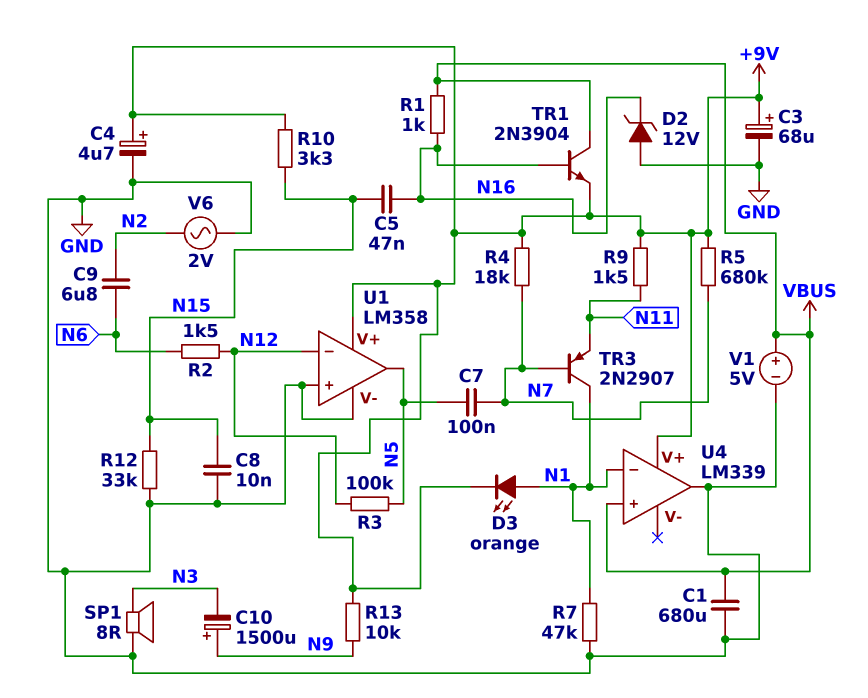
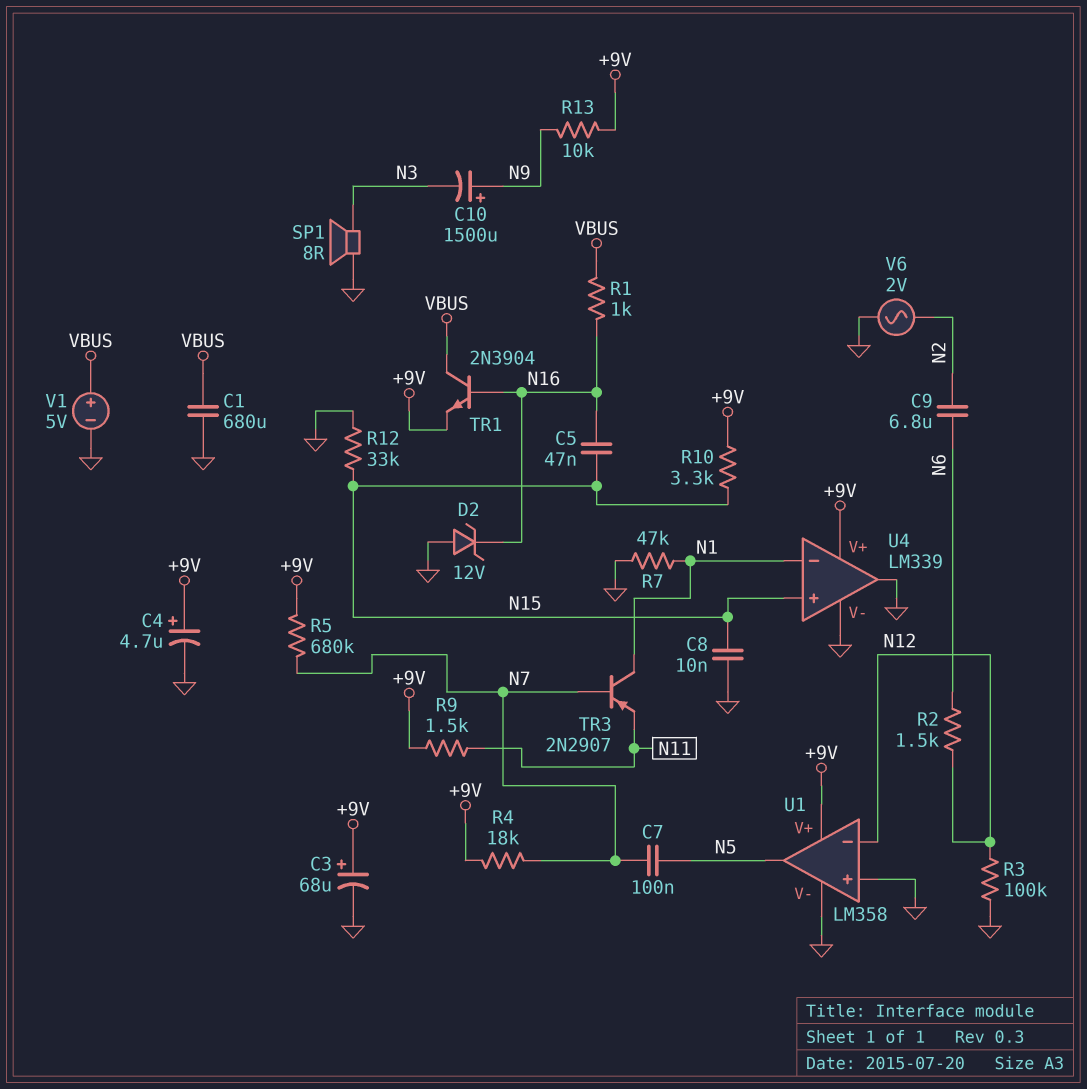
D3: LED orange (A N1, K +9V) -> none
R3: 100k (N5, N12) -> 100k (GND, N12)
U4 pin V-: none -> GND
U4 pin in+: VBUS -> N15

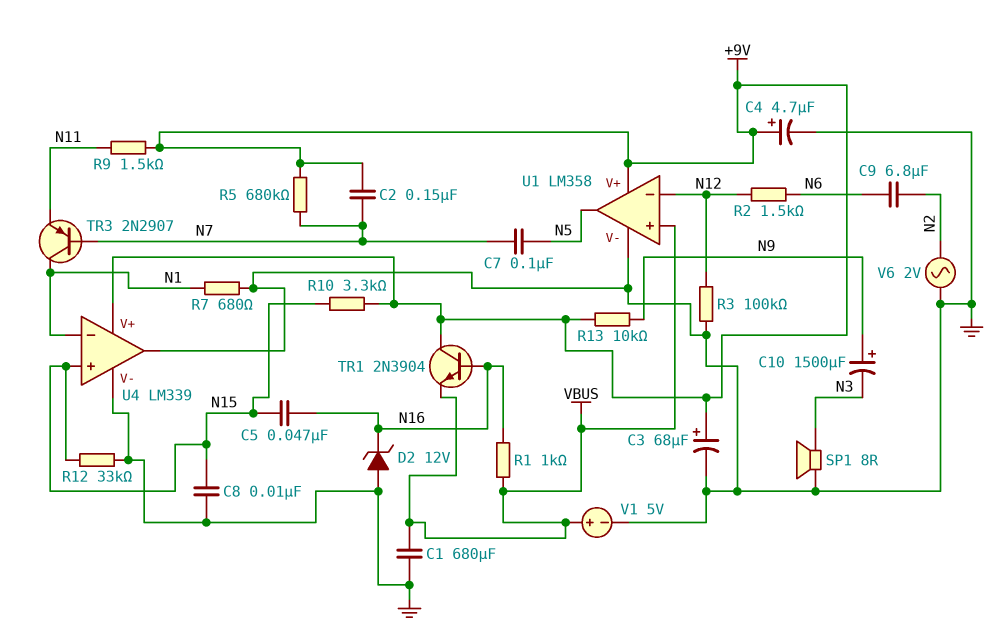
C2: none -> 150nF (+9V, N7)
R4: 18k (+9V, N7) -> none
R7: 47k (GND, N1) -> 680 (GND, N1)
TR1: NPN 2N3904 (B N16, C VBUS, E +9V) -> NPN 2N3904 (B N16, C +9V, E VBUS)
U1 pin in+: GND -> VBUS

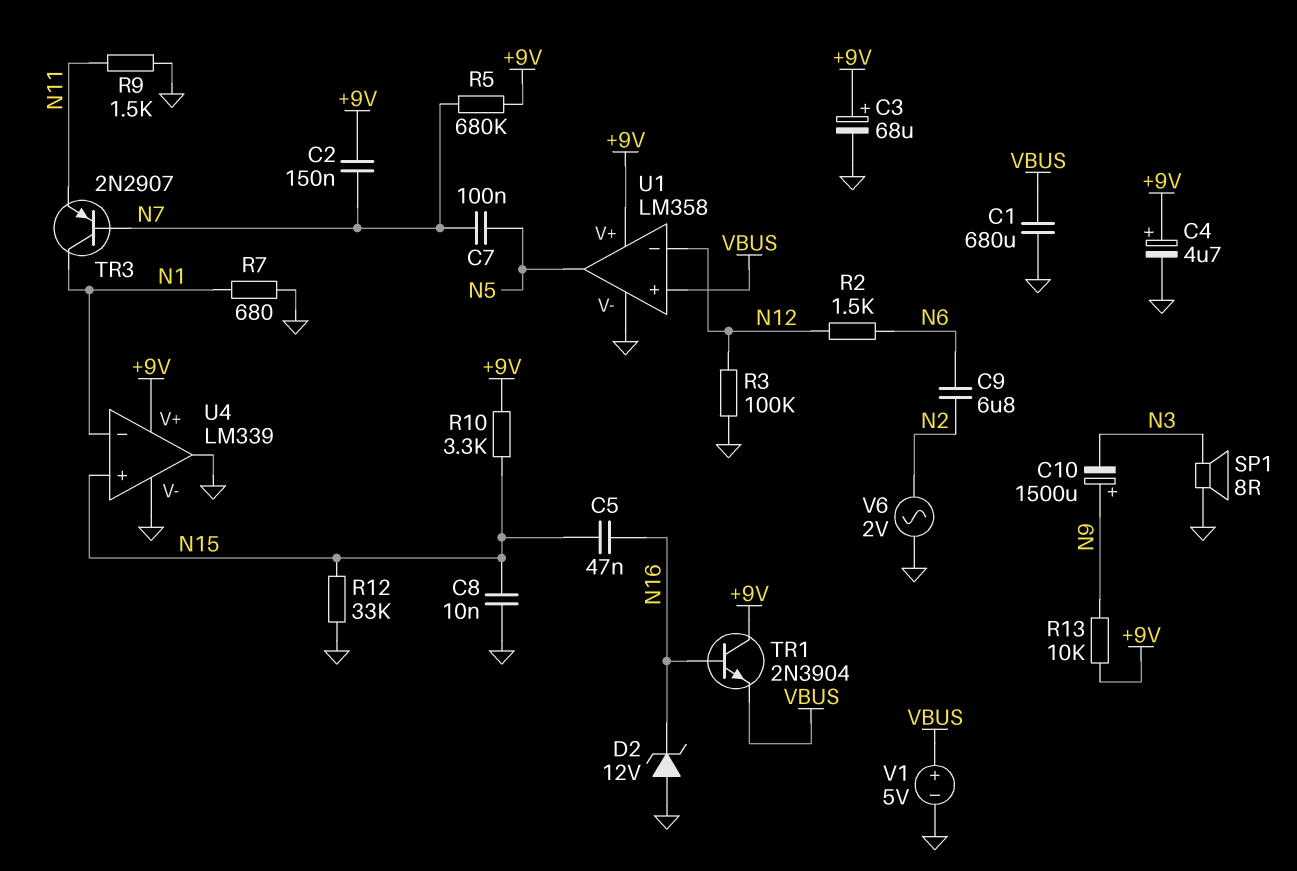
R1: 1k (N16, VBUS) -> none
R9: 1.5k (+9V, N11) -> 1.5k (GND, N11)

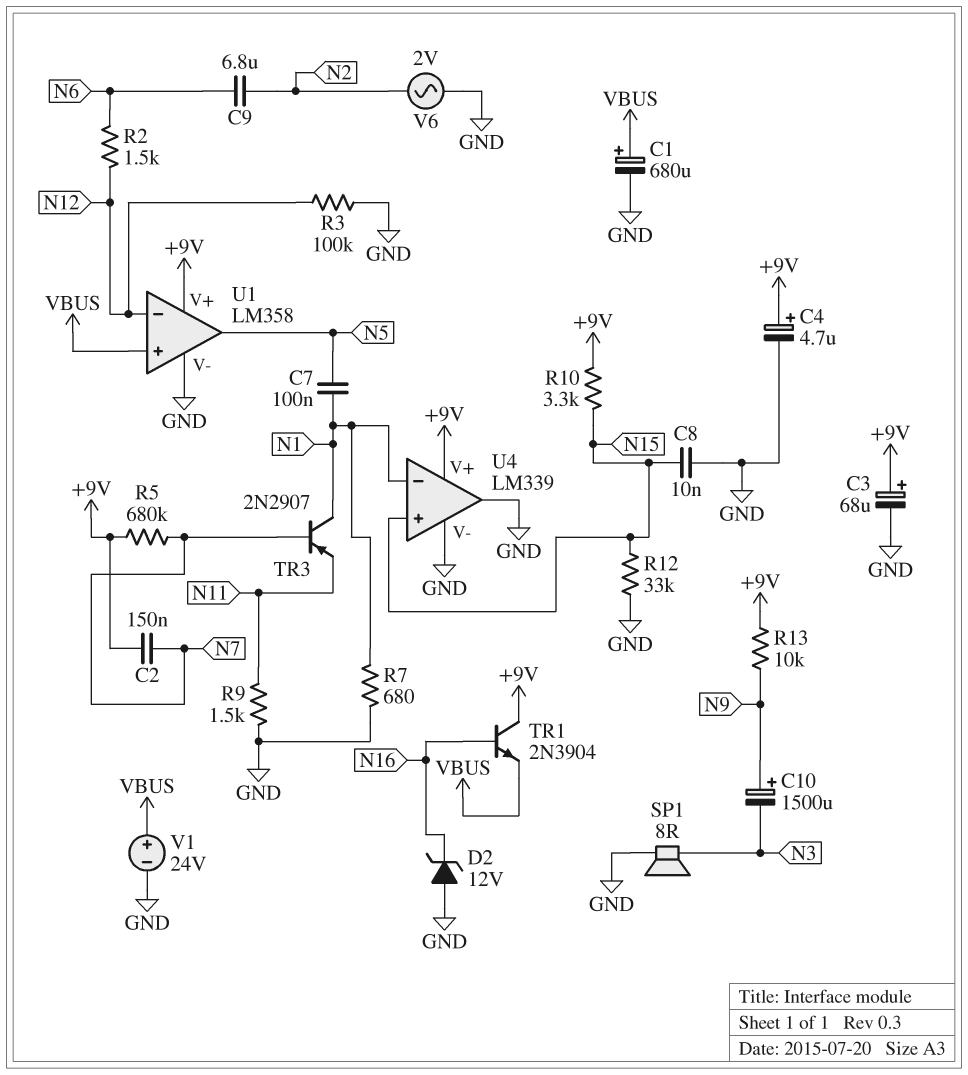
C1: 680uF (GND, VBUS) -> 680uF (plus VBUS, minus GND)
C5: 47nF (N15, N16) -> none
C7: 100nF (N5, N7) -> 100nF (N1, N5)
V1: 5V (plus VBUS, minus GND) -> 24V (plus VBUS, minus GND)

